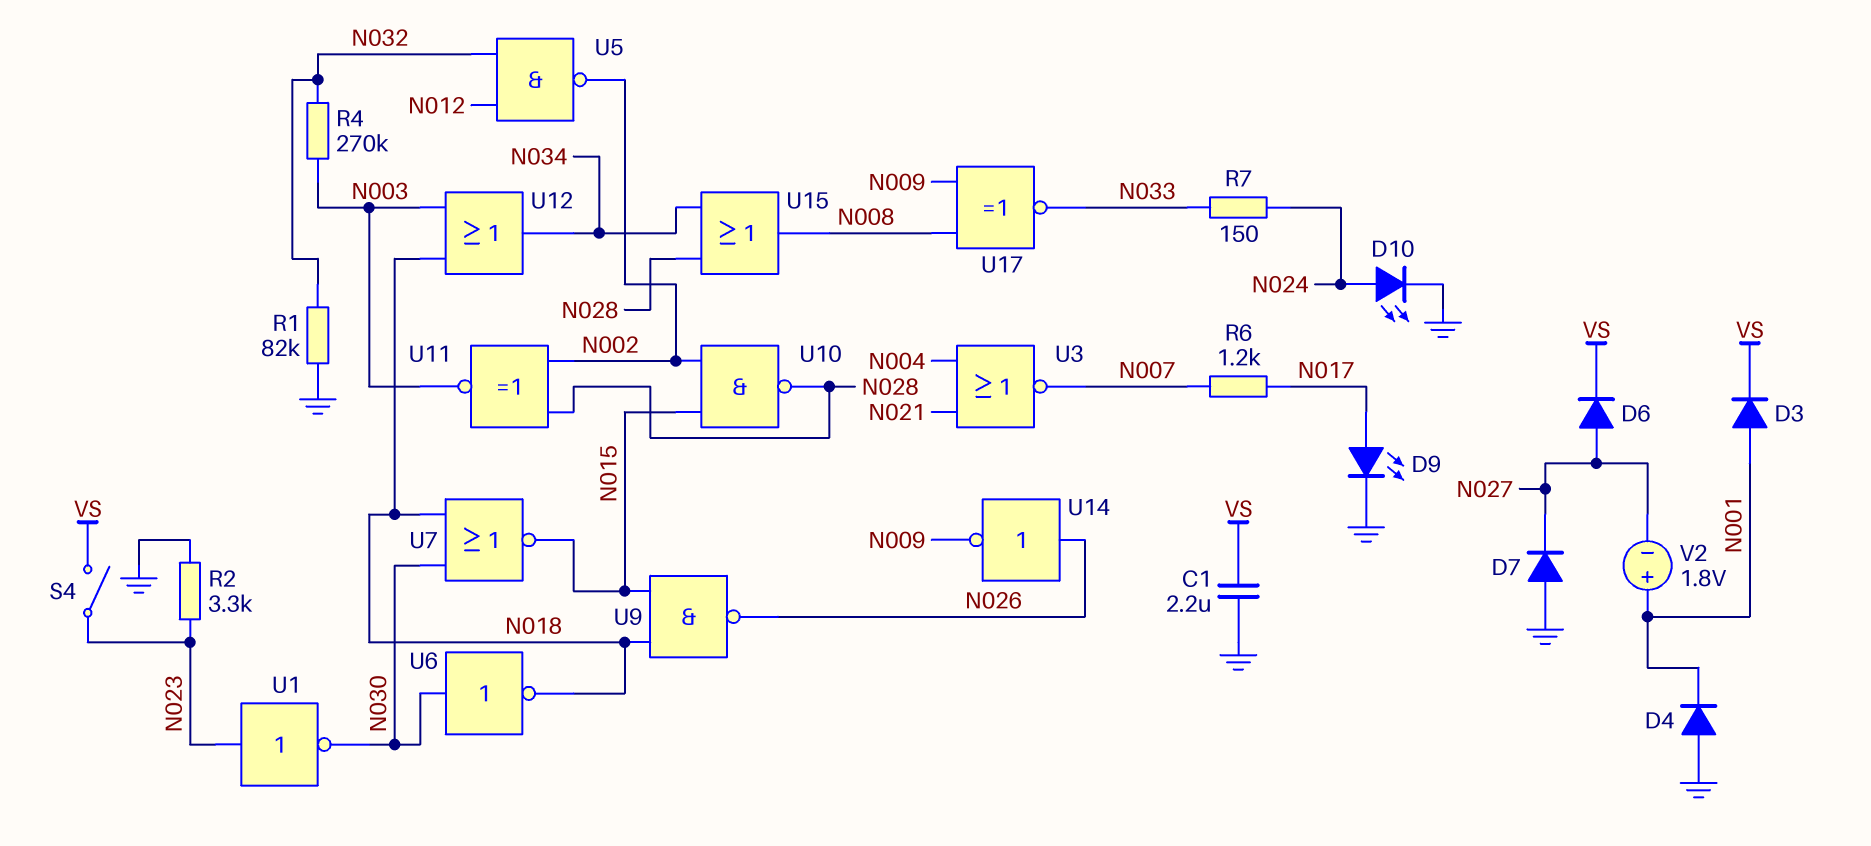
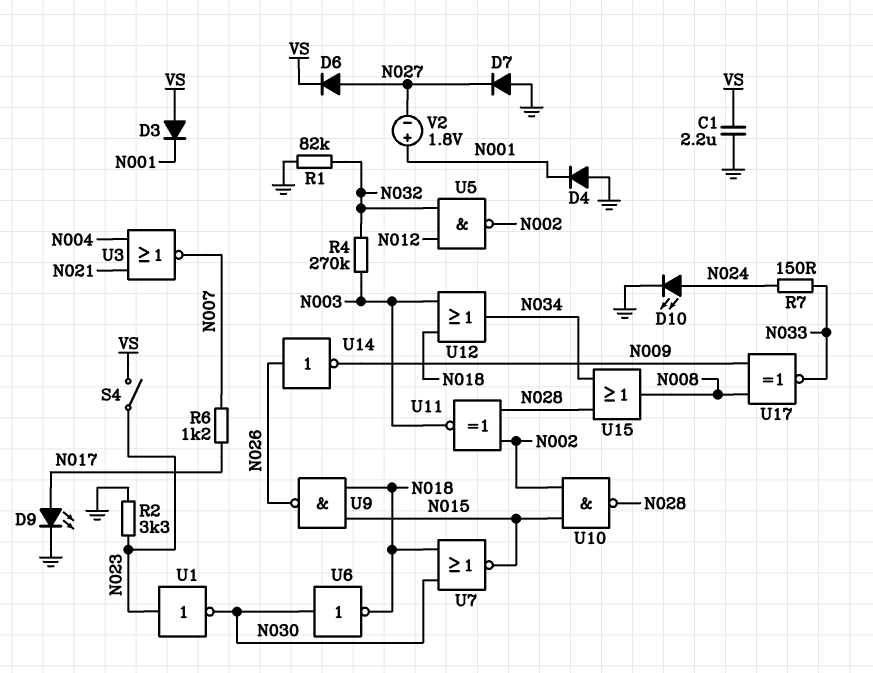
D3: diode (A N001, K VS) -> diode (A VS, K N001)

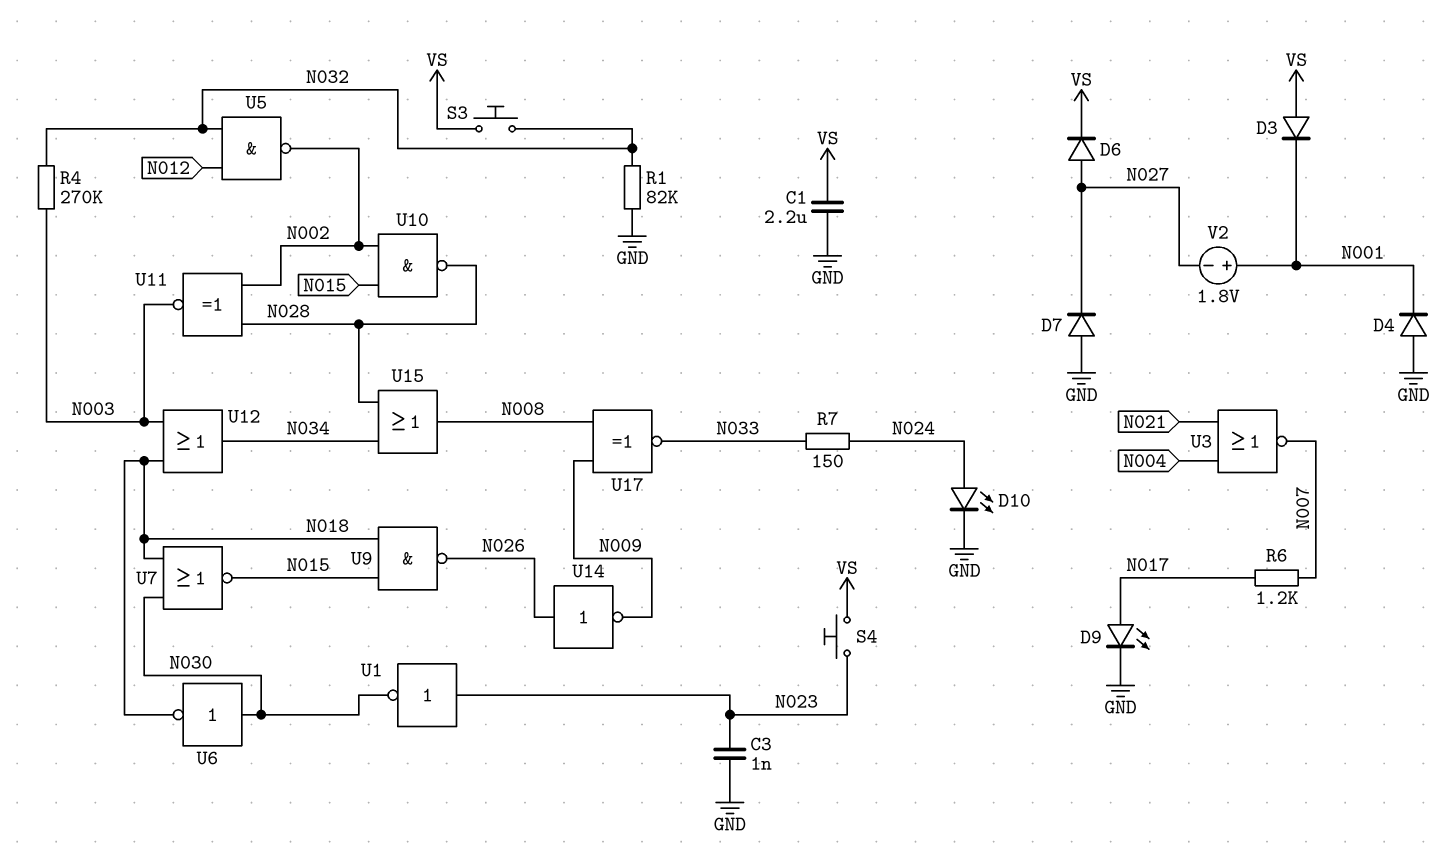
C3: none -> 1nF (GND, N023)
R2: 3.3k (GND, N023) -> none
S3: none -> button (N032, VS)
S4: switch (N023, VS) -> button (N023, VS)

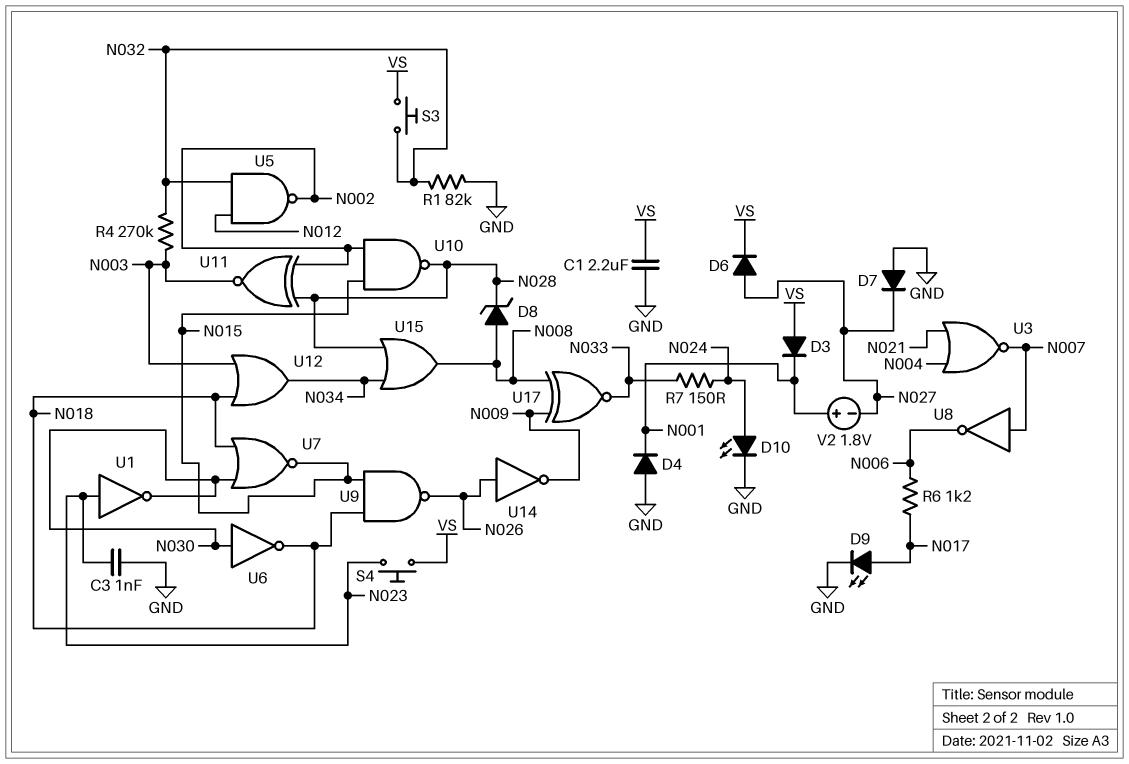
D8: none -> zener (A N008, K N028)
R6: 1.2k (N007, N017) -> 1.2k (N006, N017)
U8: none -> NOT (in N007, out N006)

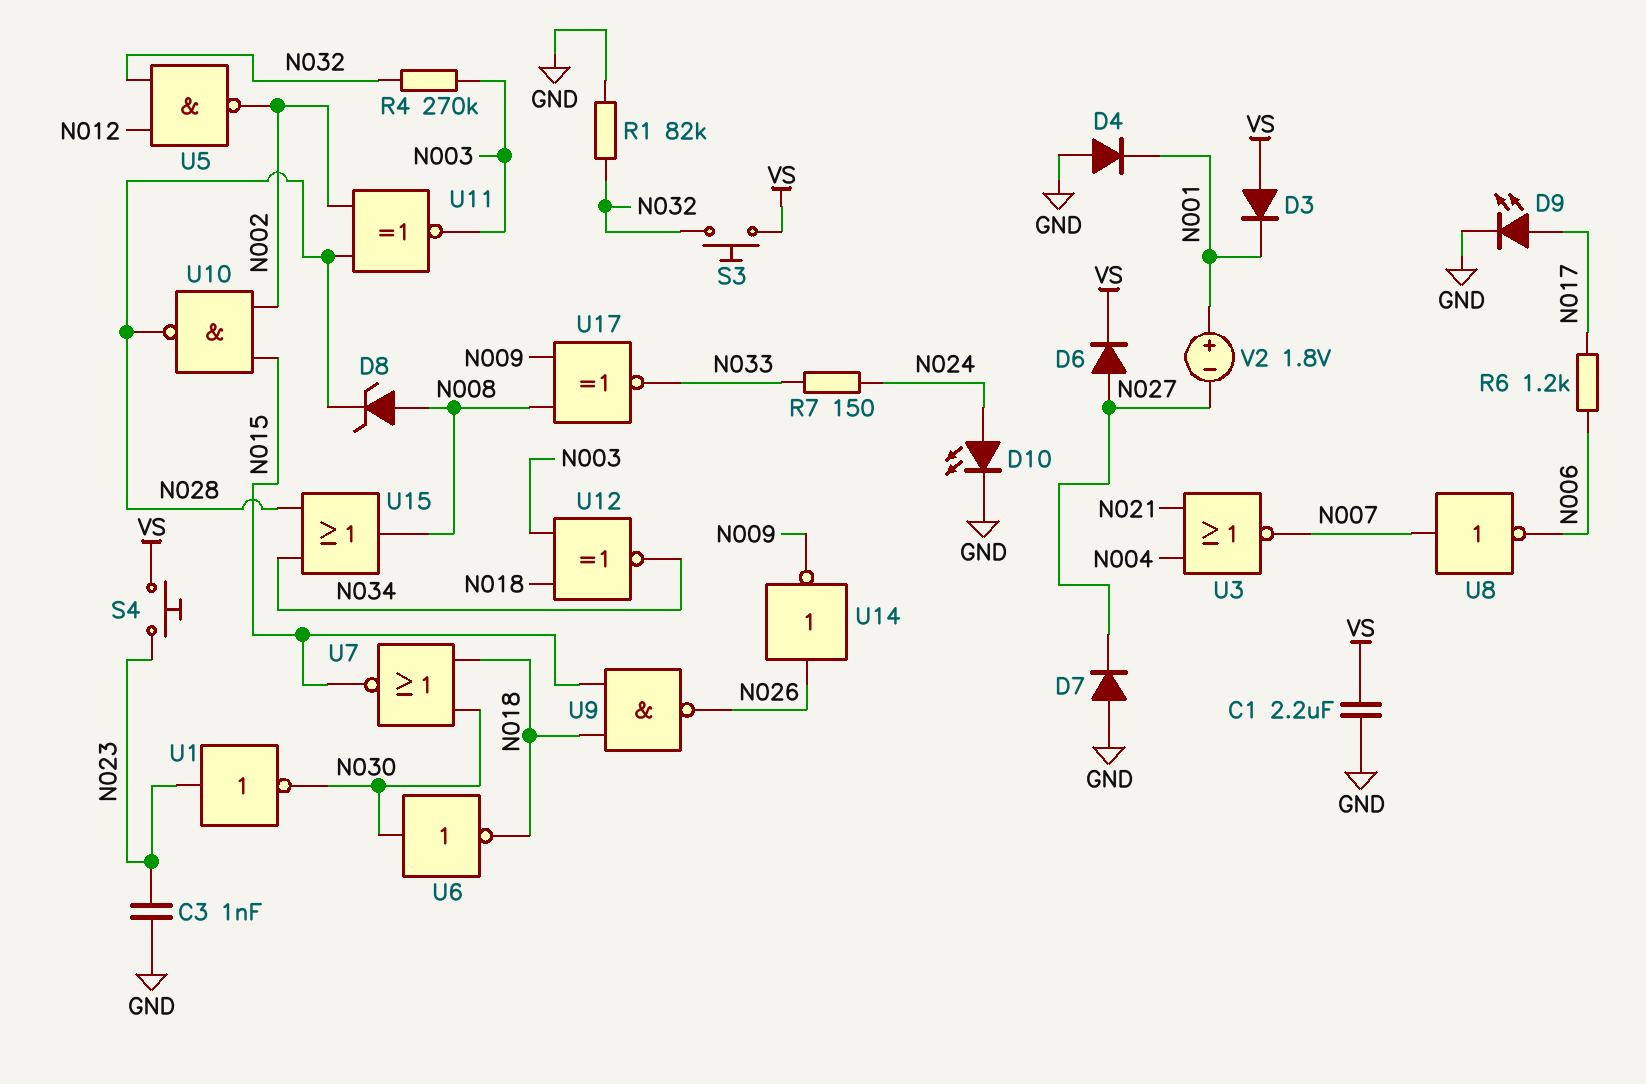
U12: OR (in N003, in N018, out N034) -> XNOR (in N003, in N018, out N034)

